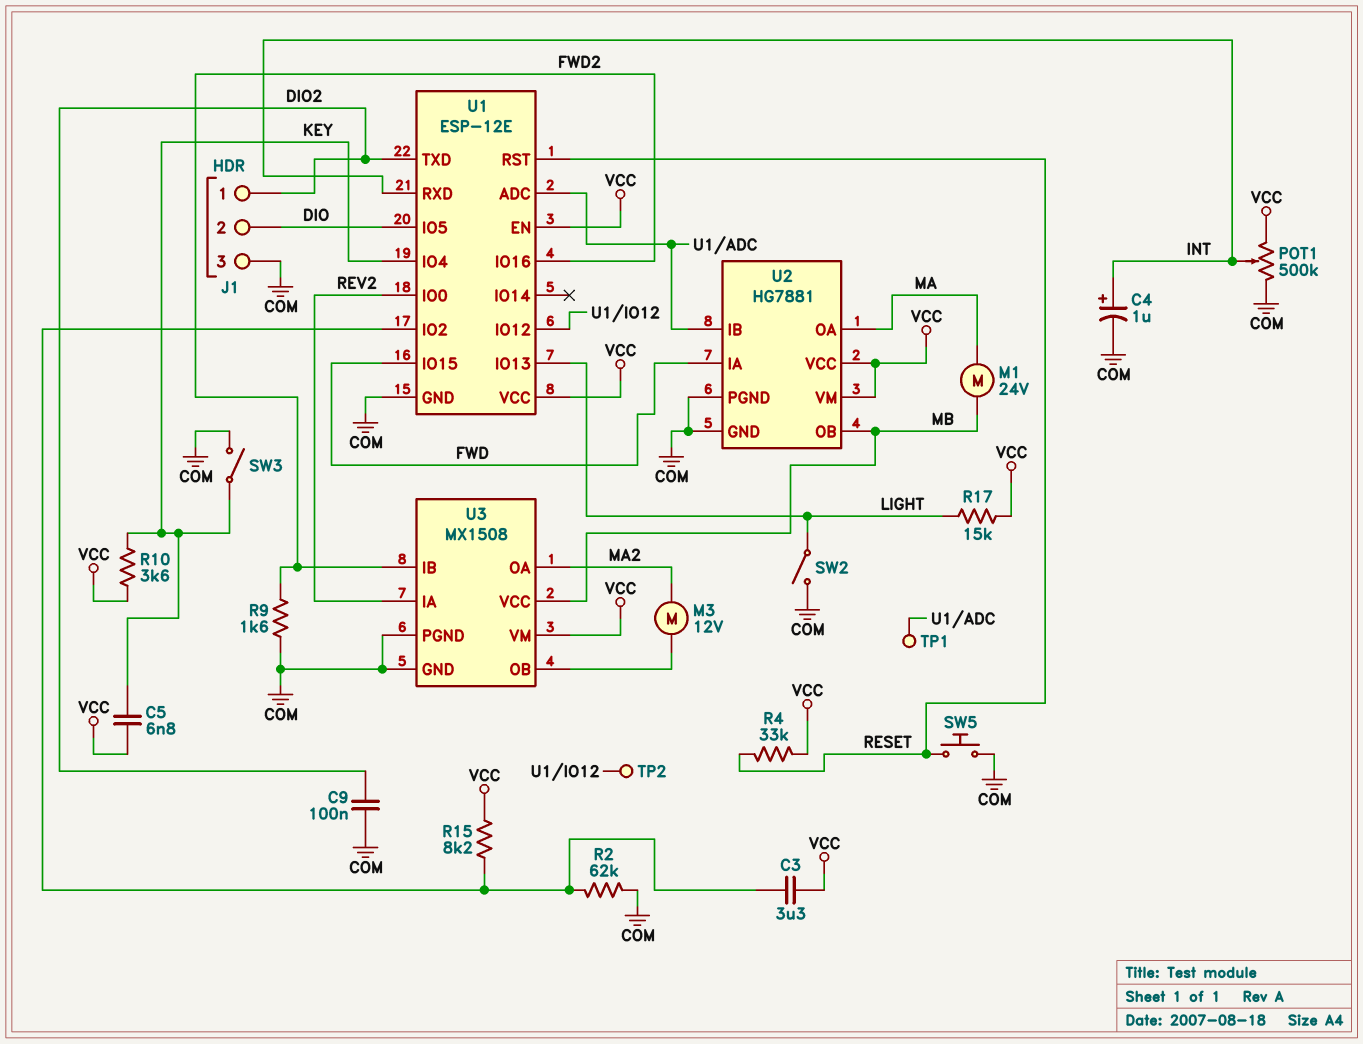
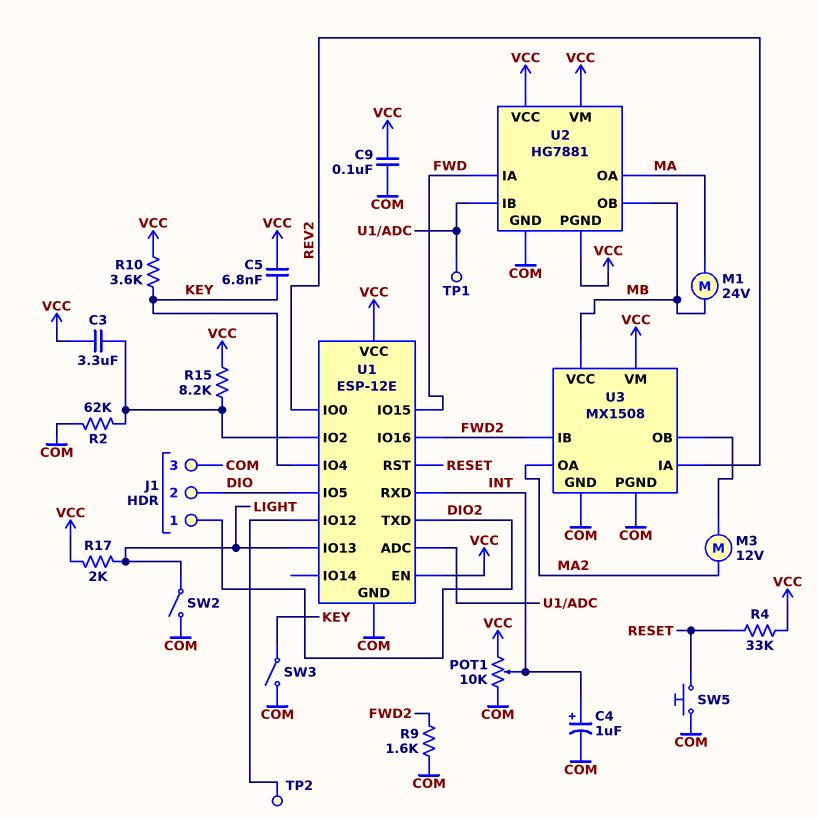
C9: 100nF (COM, DIO2) -> 100nF (COM, VCC)
POT1: 500k (COM, VCC, wiper INT) -> 10k (COM, VCC, wiper INT)
R17: 15k (LIGHT, VCC) -> 2k (LIGHT, VCC)
U2 pin PGND: COM -> VCC

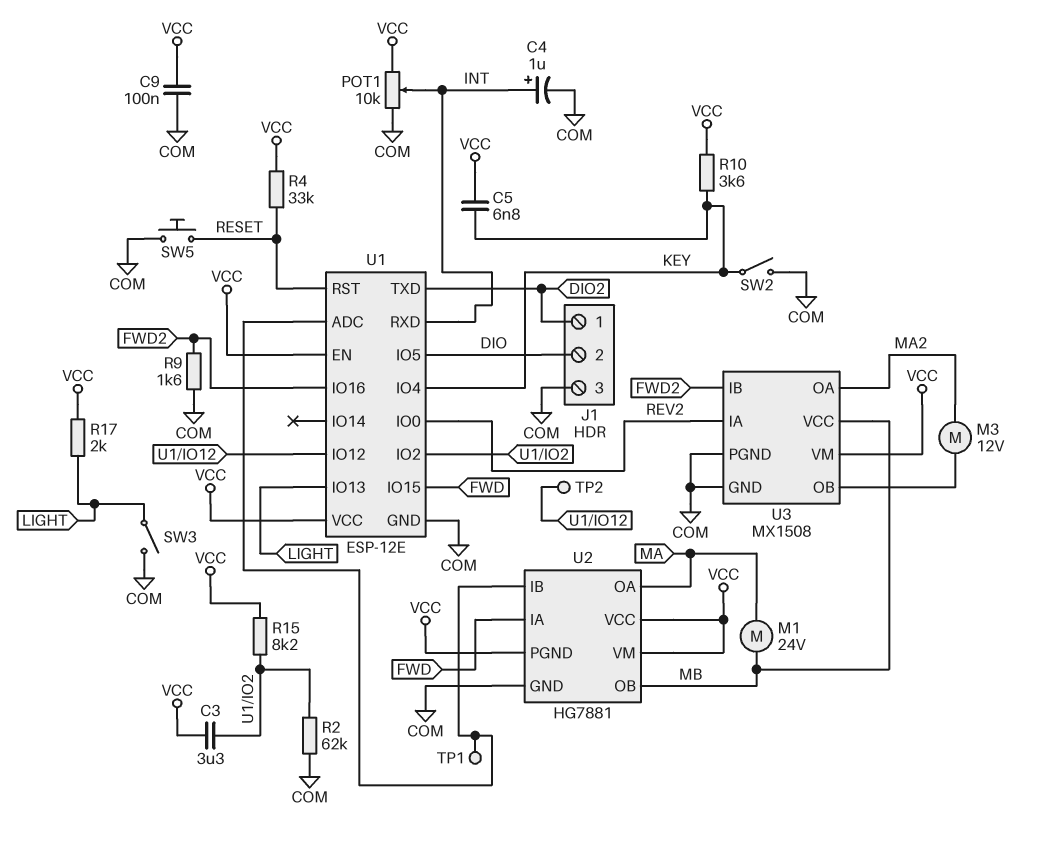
SW2: switch (COM, LIGHT) -> switch (COM, KEY)
SW3: switch (COM, KEY) -> switch (COM, LIGHT)

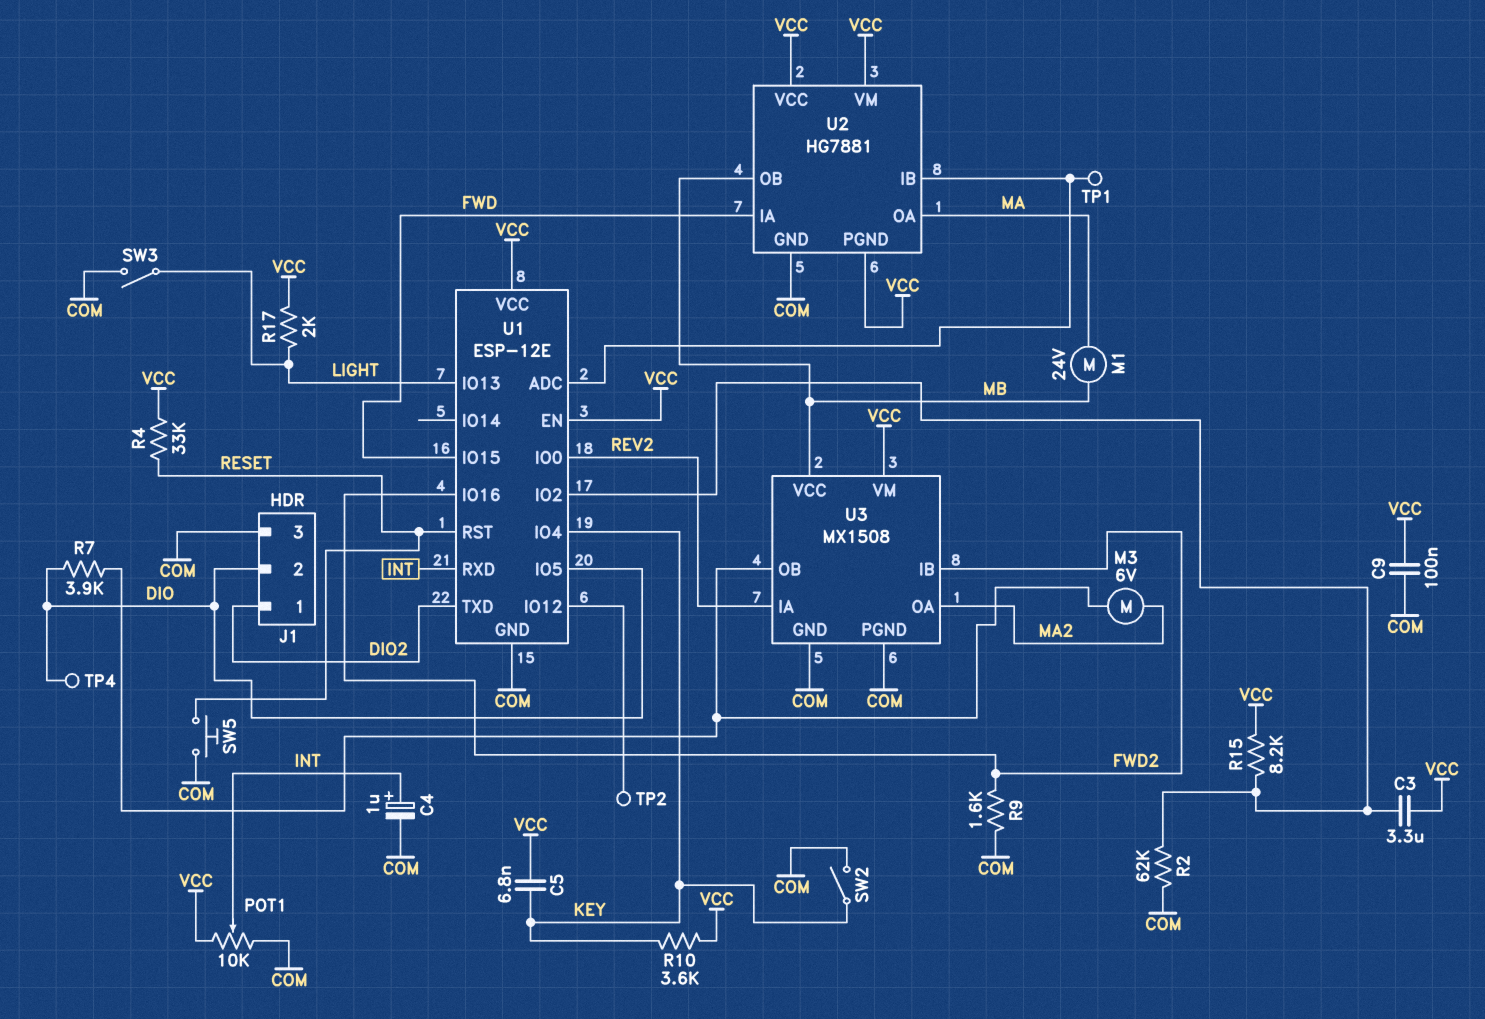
M3: motor 12V (MA2, U3/OB) -> motor 6V (MA2, U3/OB)
R7: none -> 3.9k (DIO, U3/OB)
TP4: none -> test point (DIO)

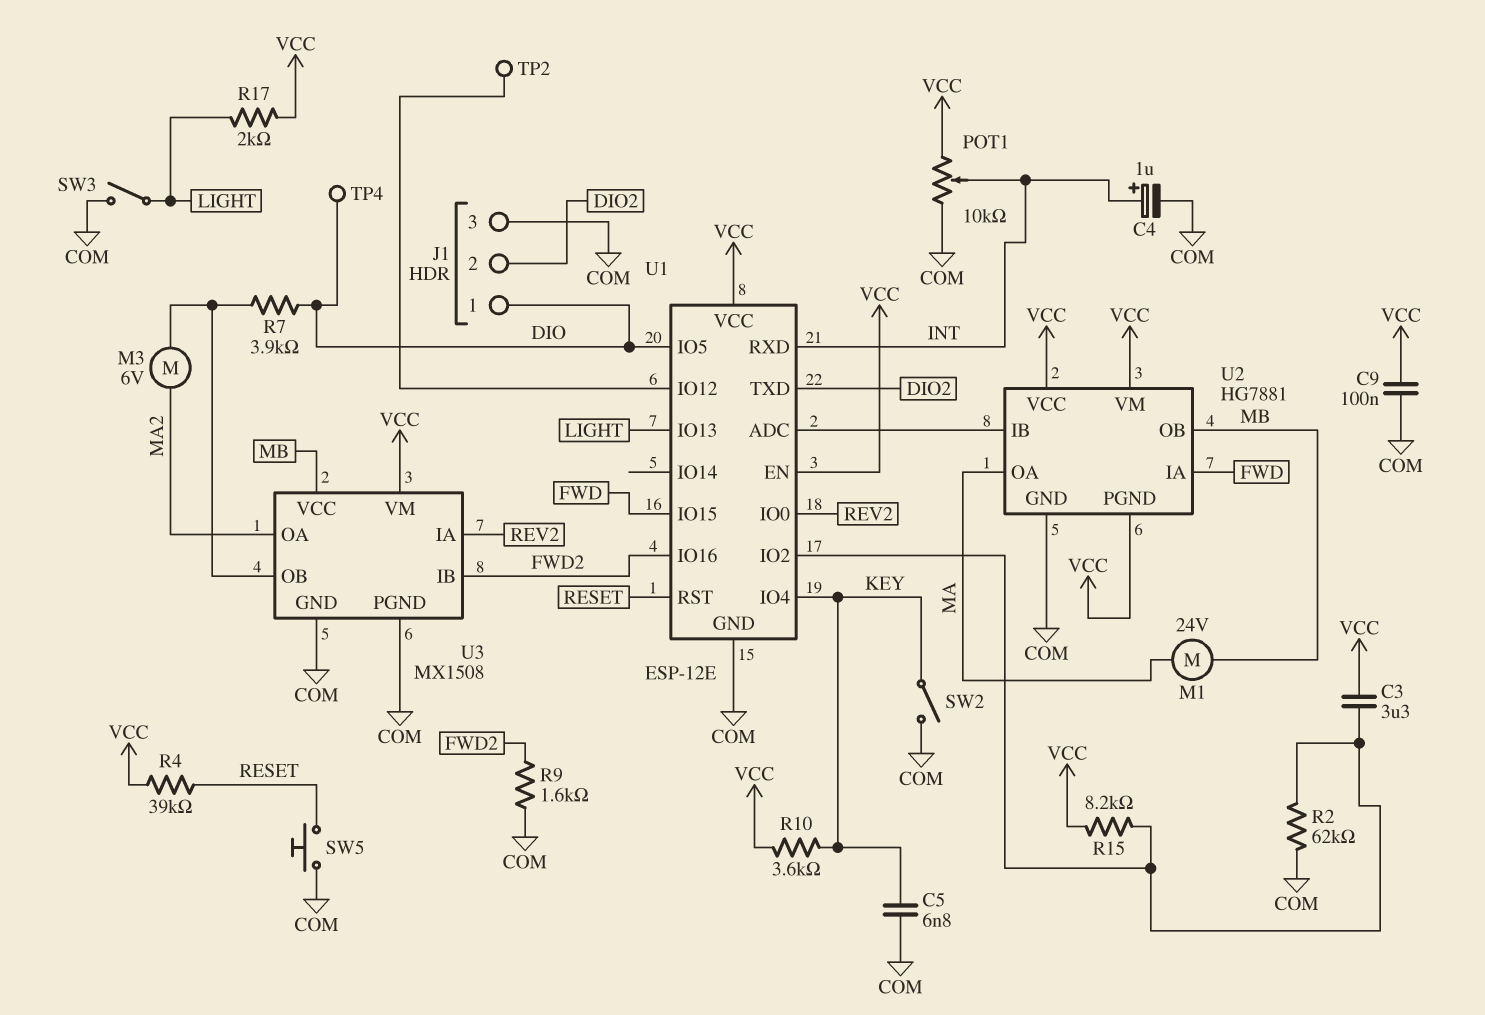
C5: 6.8nF (KEY, VCC) -> 6.8nF (COM, KEY)
J1 pin 1: DIO2 -> DIO
J1 pin 2: DIO -> DIO2
R4: 33k (RESET, VCC) -> 39k (RESET, VCC)
TP1: test point (U1/ADC) -> none

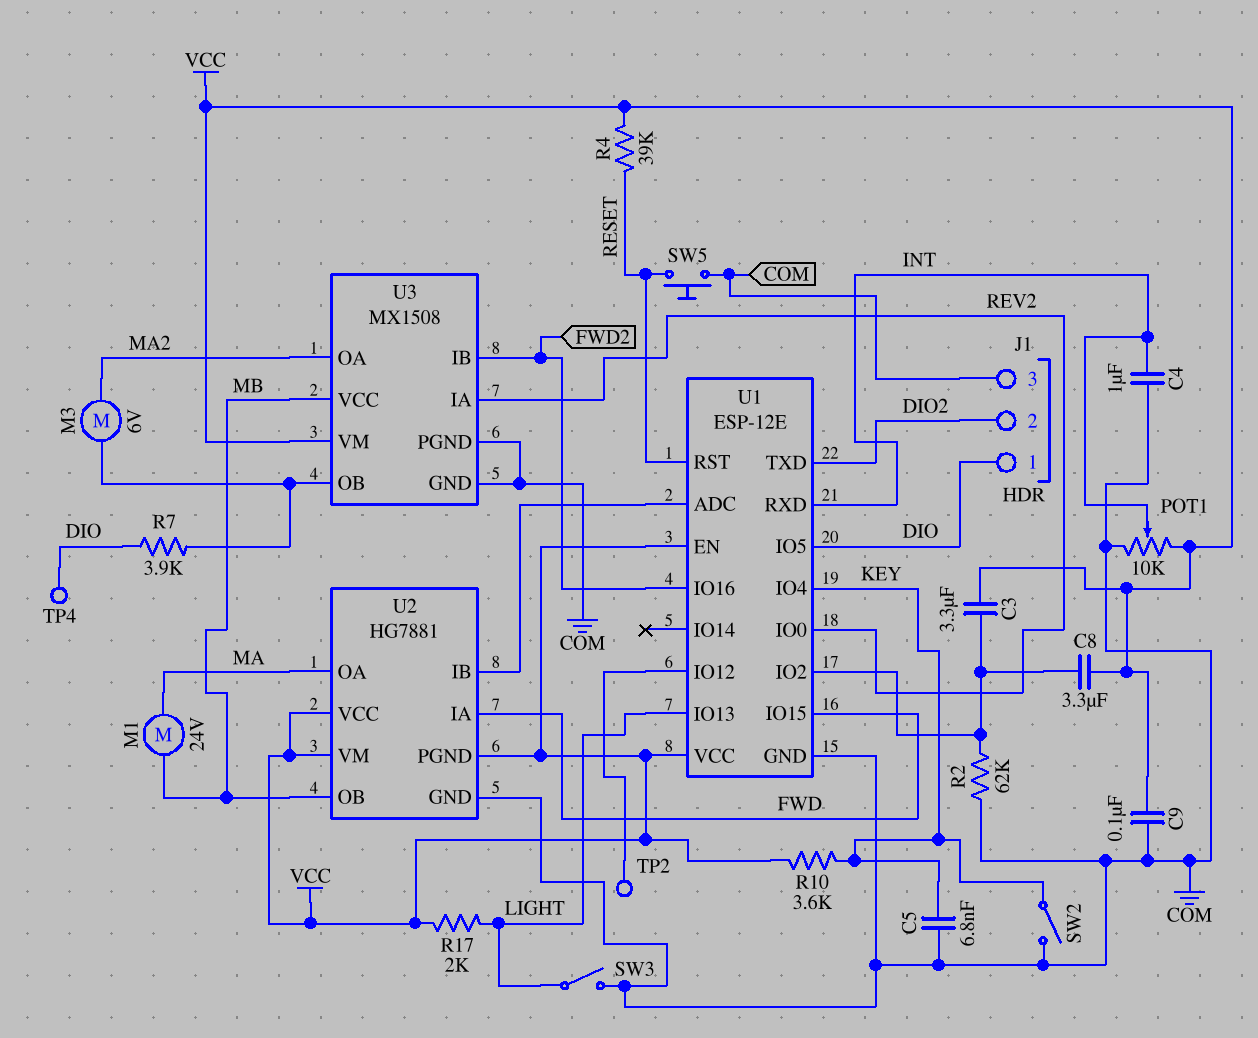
C4: 1uF (plus INT, minus COM) -> 1uF (COM, INT)
C8: none -> 3.3uF (U1/IO2, VCC)
R9: 1.6k (COM, FWD2) -> none
R15: 8.2k (U1/IO2, VCC) -> none

